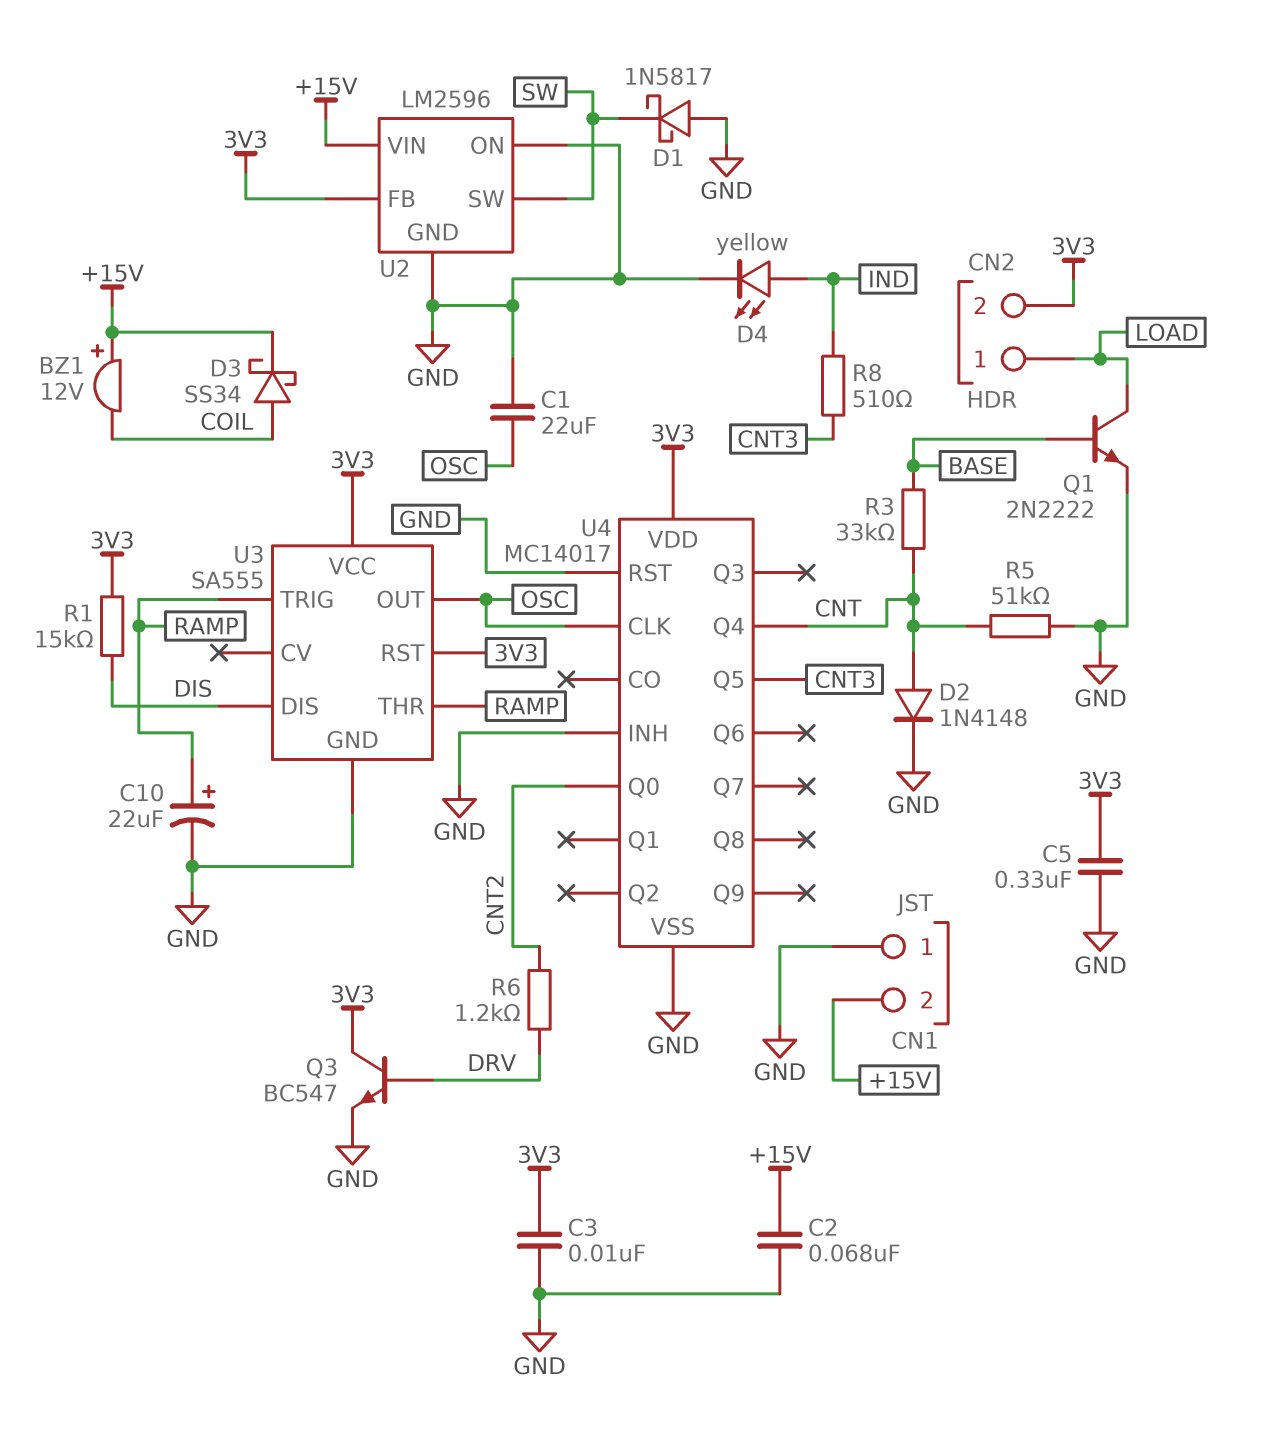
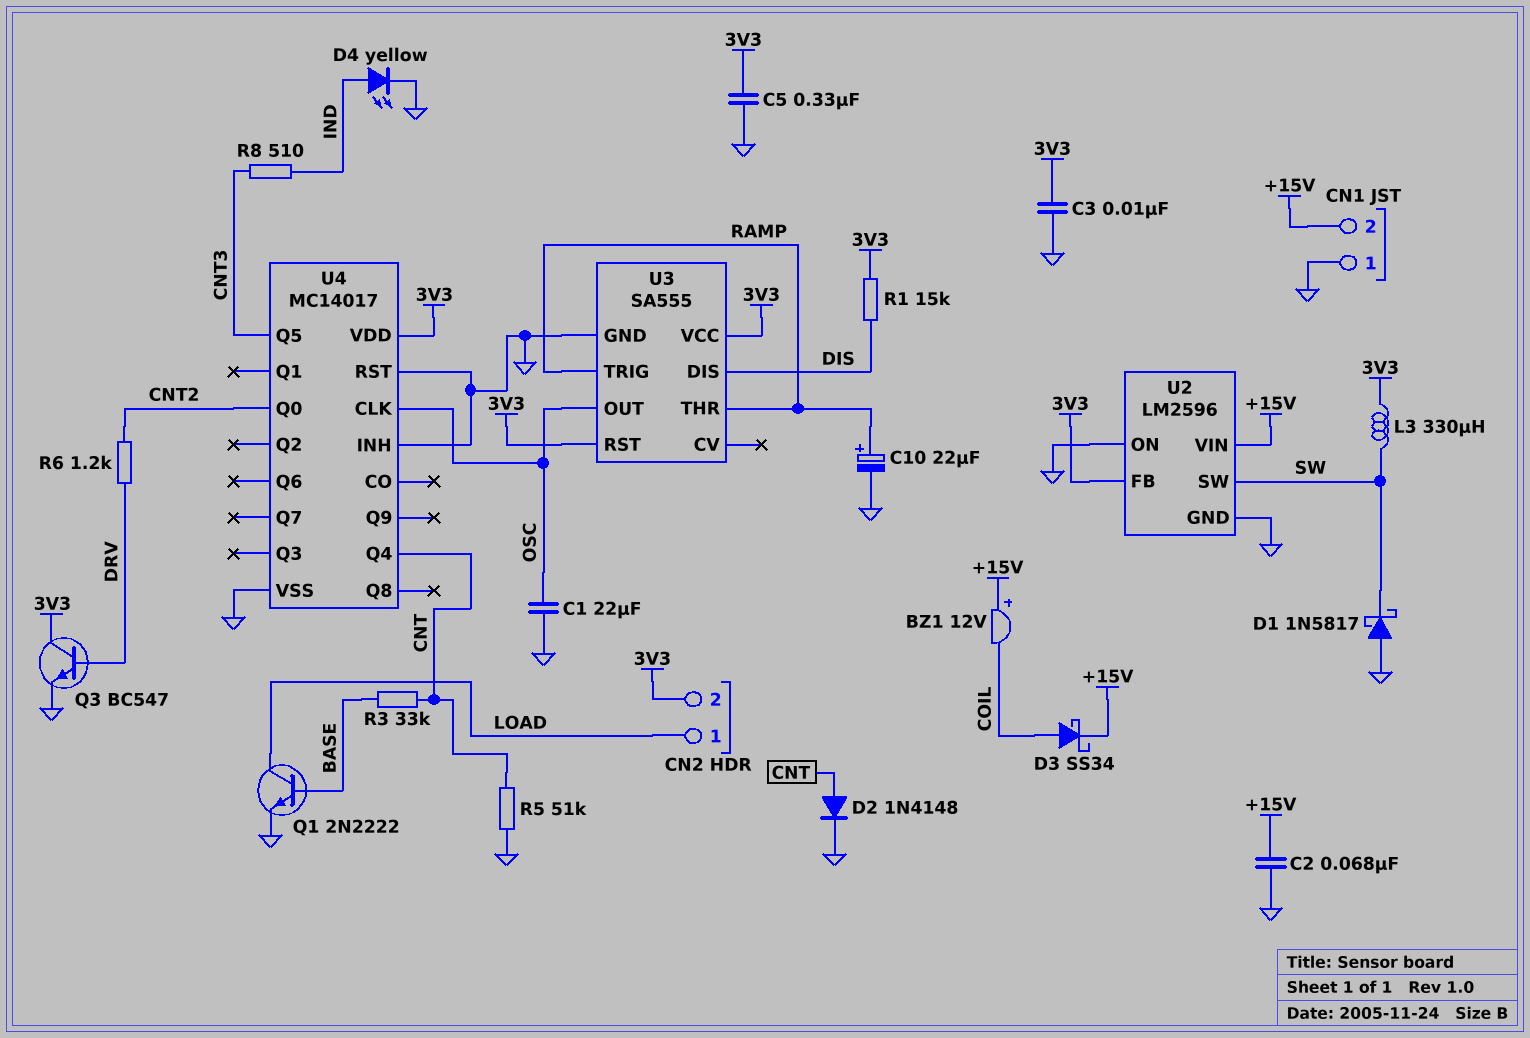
L3: none -> 330uH (3V3, SW)

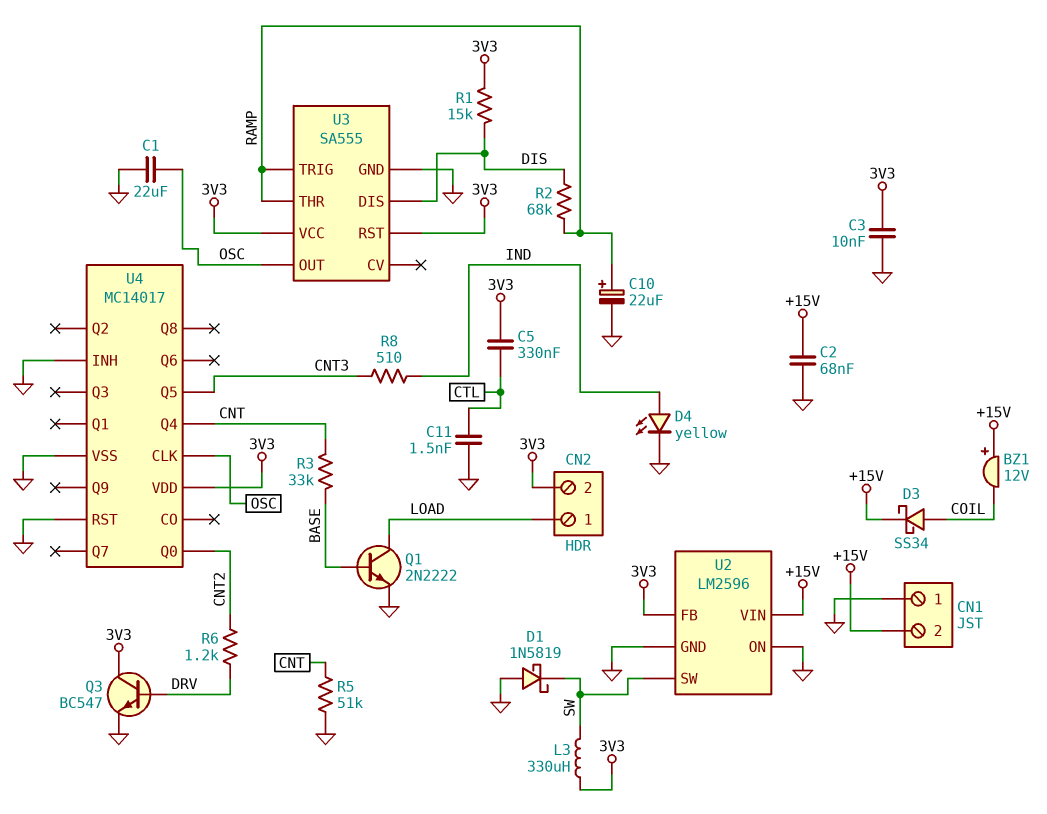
C5: 330nF (3V3, GND) -> 330nF (3V3, CTL)
C11: none -> 1.5nF (CTL, GND)
D1: schottky 1N5817 (A GND, K SW) -> schottky 1N5819 (A GND, K SW)
D2: diode 1N4148 (A CNT, K GND) -> none
R2: none -> 68k (DIS, RAMP)

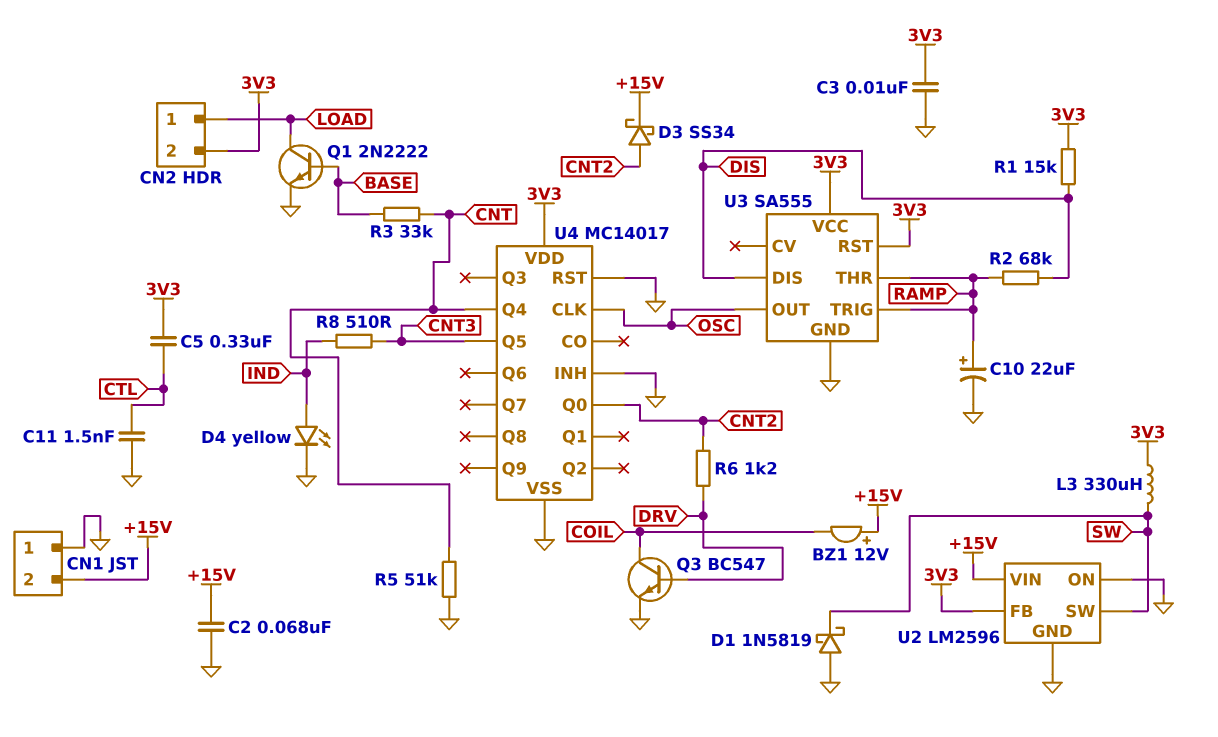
C1: 22uF (GND, OSC) -> none
D3: schottky SS34 (A COIL, K +15V) -> schottky SS34 (A CNT2, K +15V)
Q3: NPN BC547 (B DRV, C 3V3, E GND) -> NPN BC547 (B DRV, C COIL, E GND)

